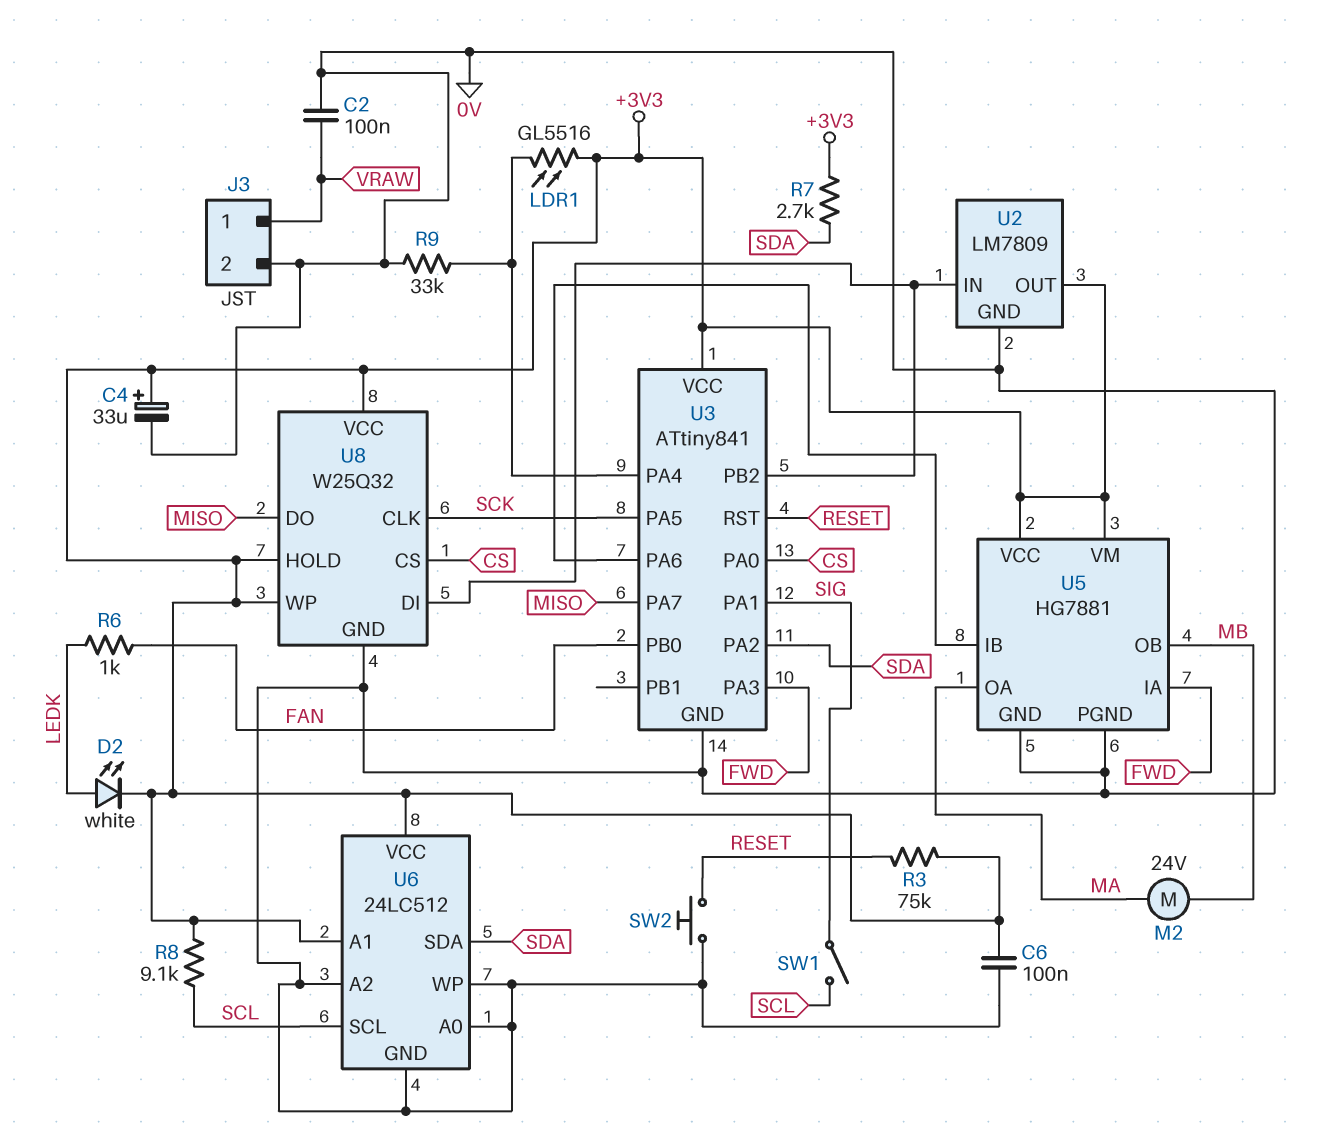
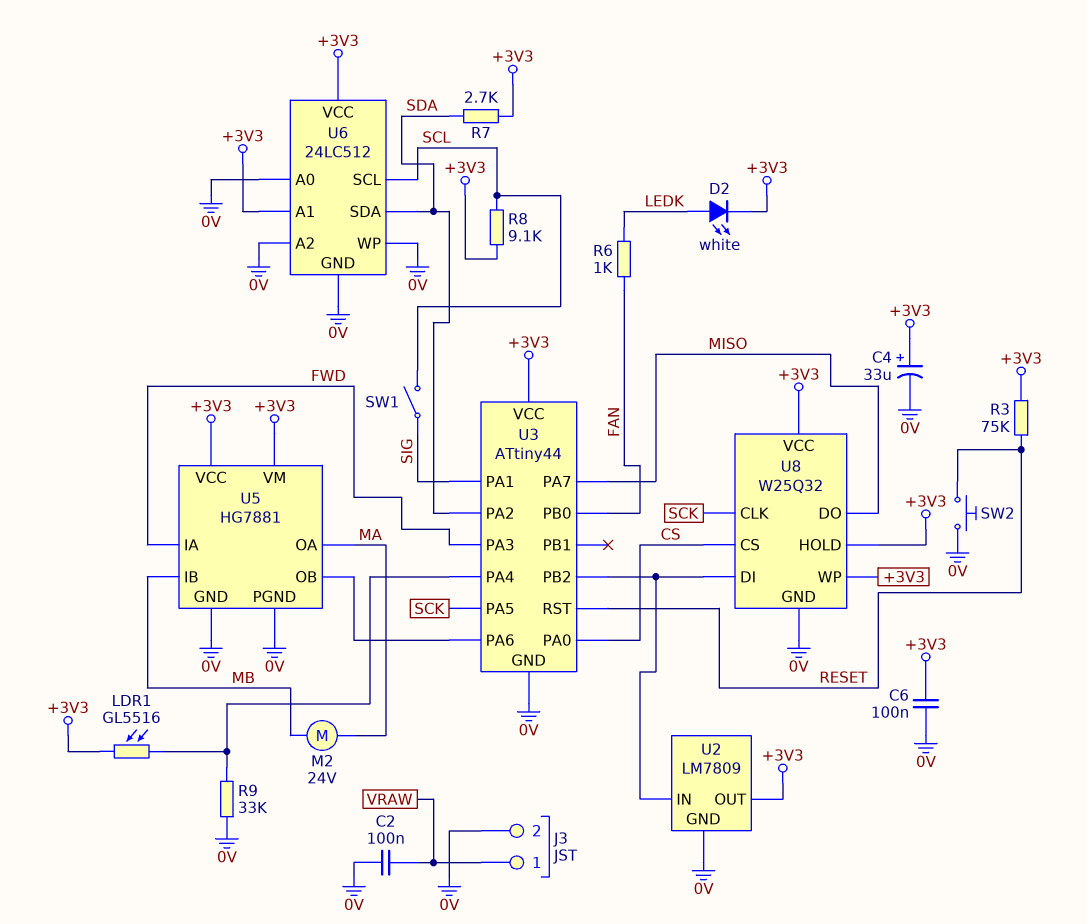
U3: ATtiny841 -> ATtiny44
U5 pin IB: U3/PA6 -> MB
U5 pin OB: MB -> U3/PA6

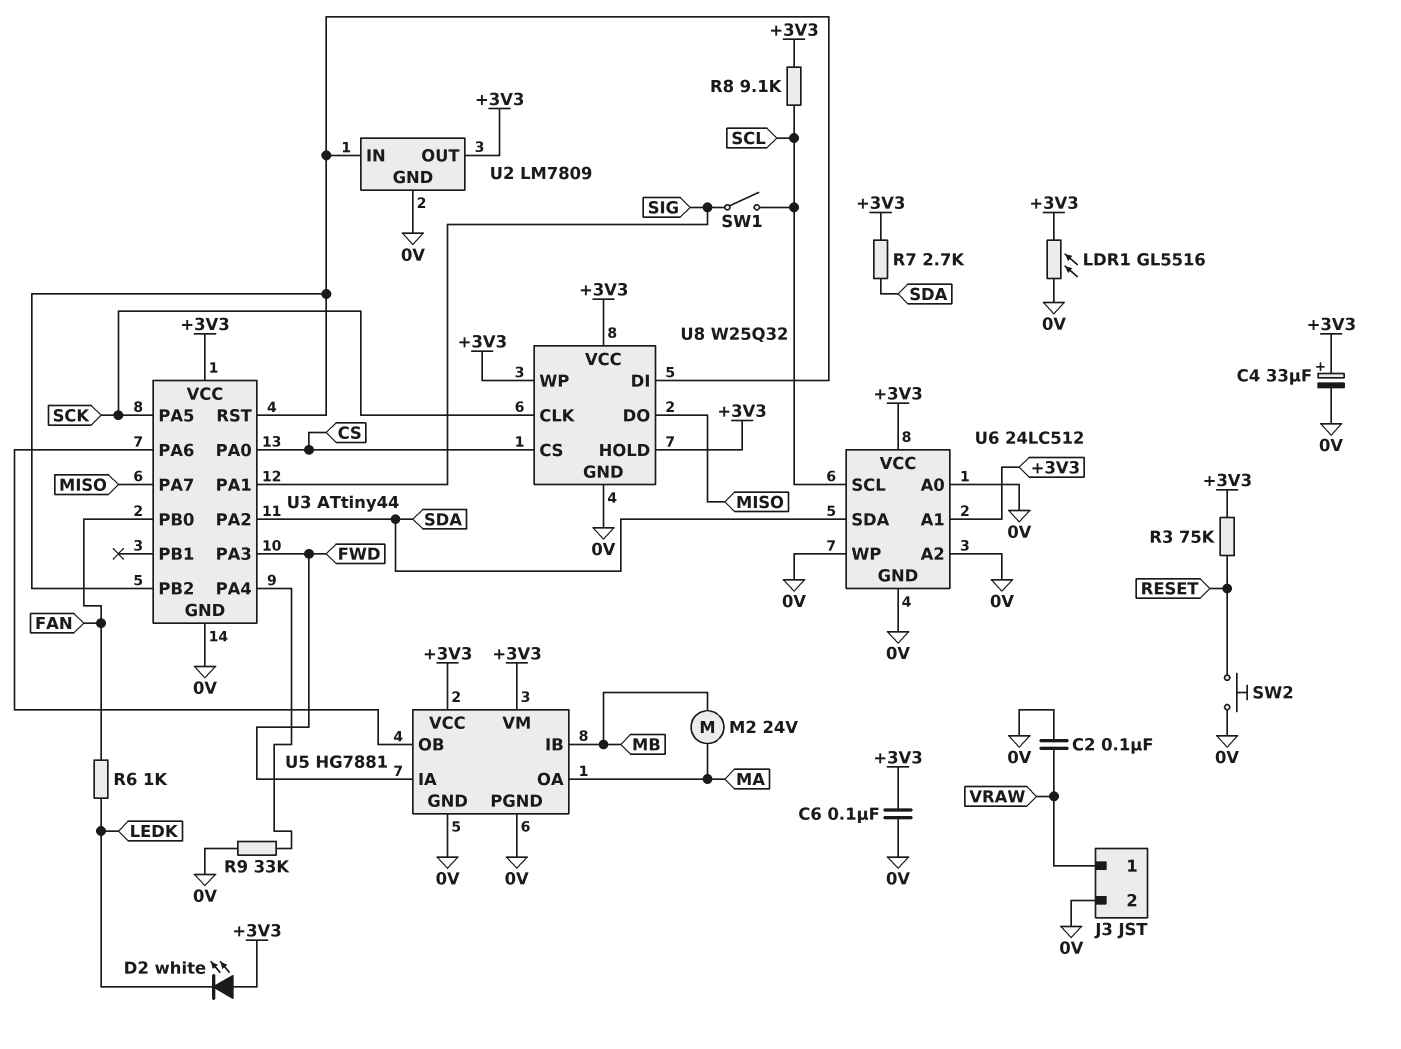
D2: LED white (A LEDK, K +3V3) -> LED white (A +3V3, K LEDK)
LDR1: GL5516 (+3V3, U3/PA4) -> GL5516 (+3V3, 0V)
U3 pin RST: RESET -> U2/IN

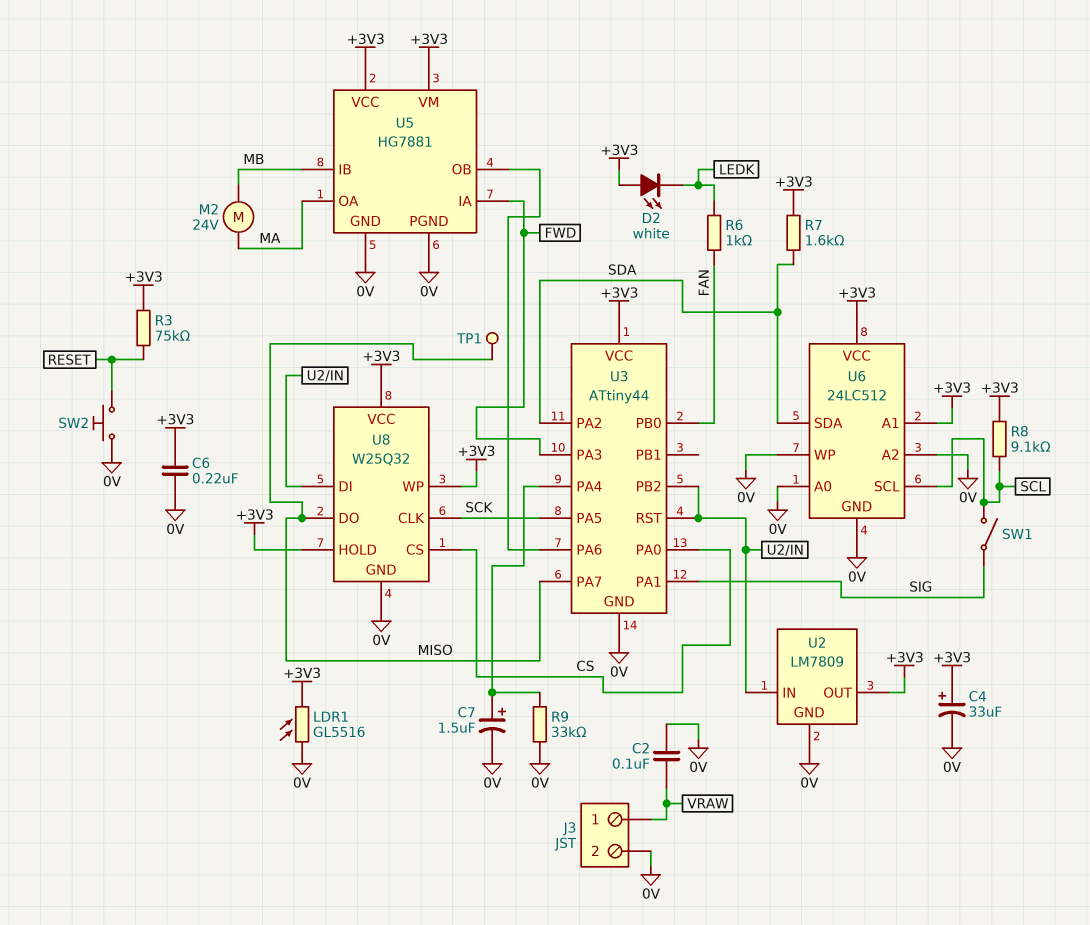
C6: 100nF (+3V3, 0V) -> 220nF (+3V3, 0V)
C7: none -> 1.5uF (plus U3/PA4, minus 0V)
R7: 2.7k (+3V3, SDA) -> 1.6k (+3V3, SDA)
TP1: none -> test point (MISO)

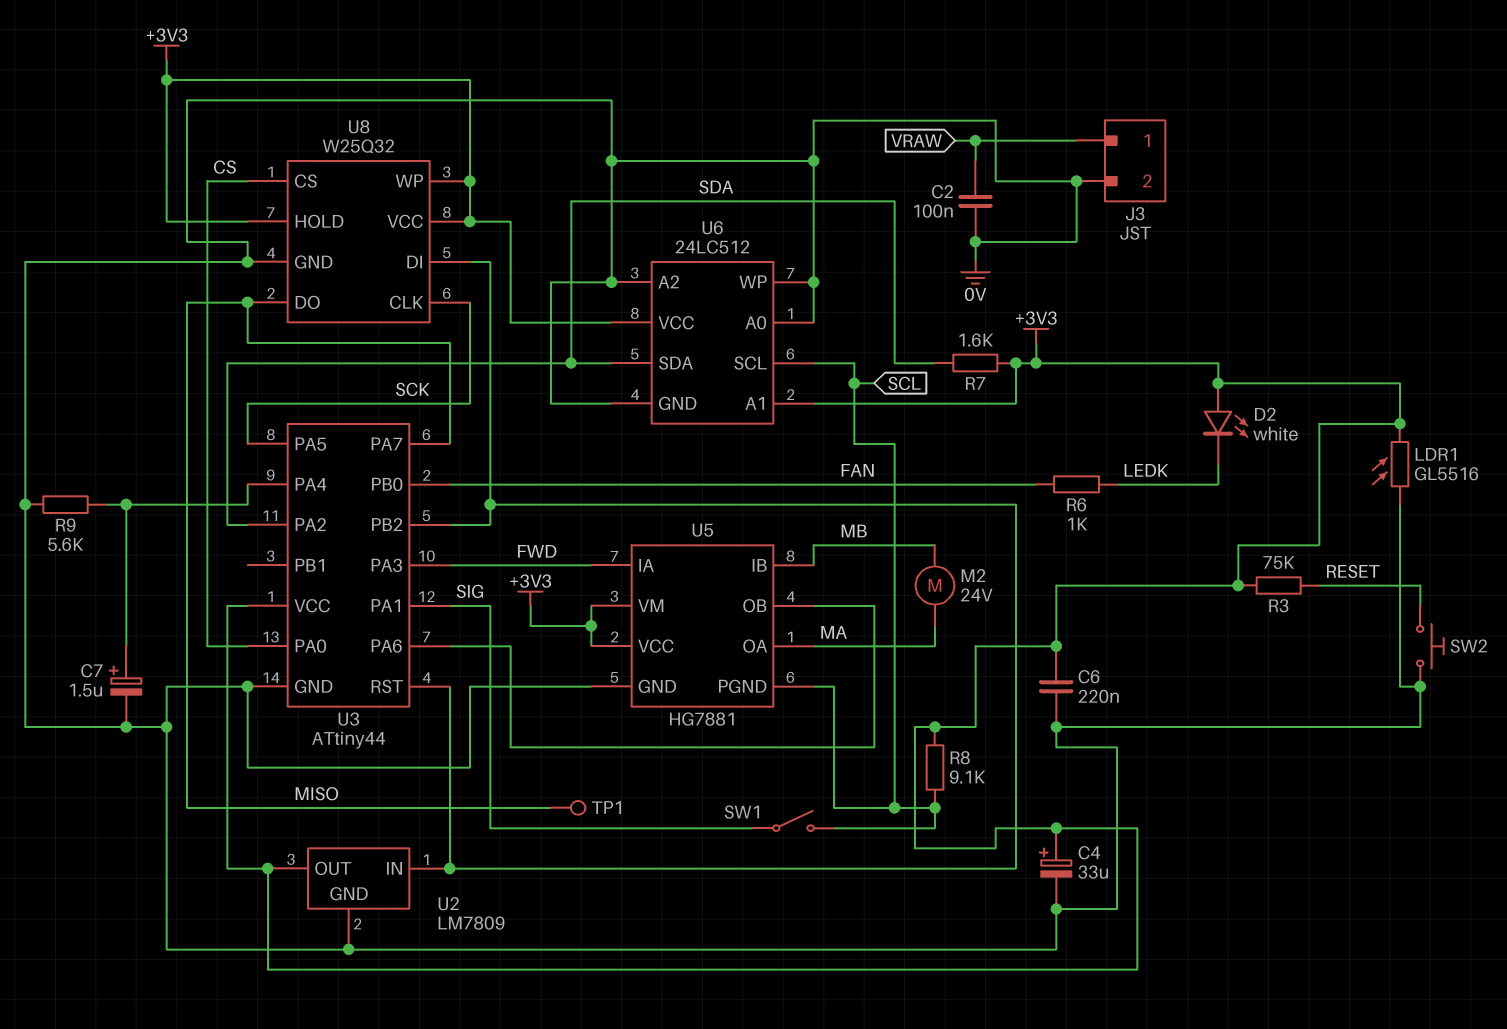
R9: 33k (0V, U3/PA4) -> 5.6k (0V, U3/PA4)
U5 pin PGND: 0V -> SCL

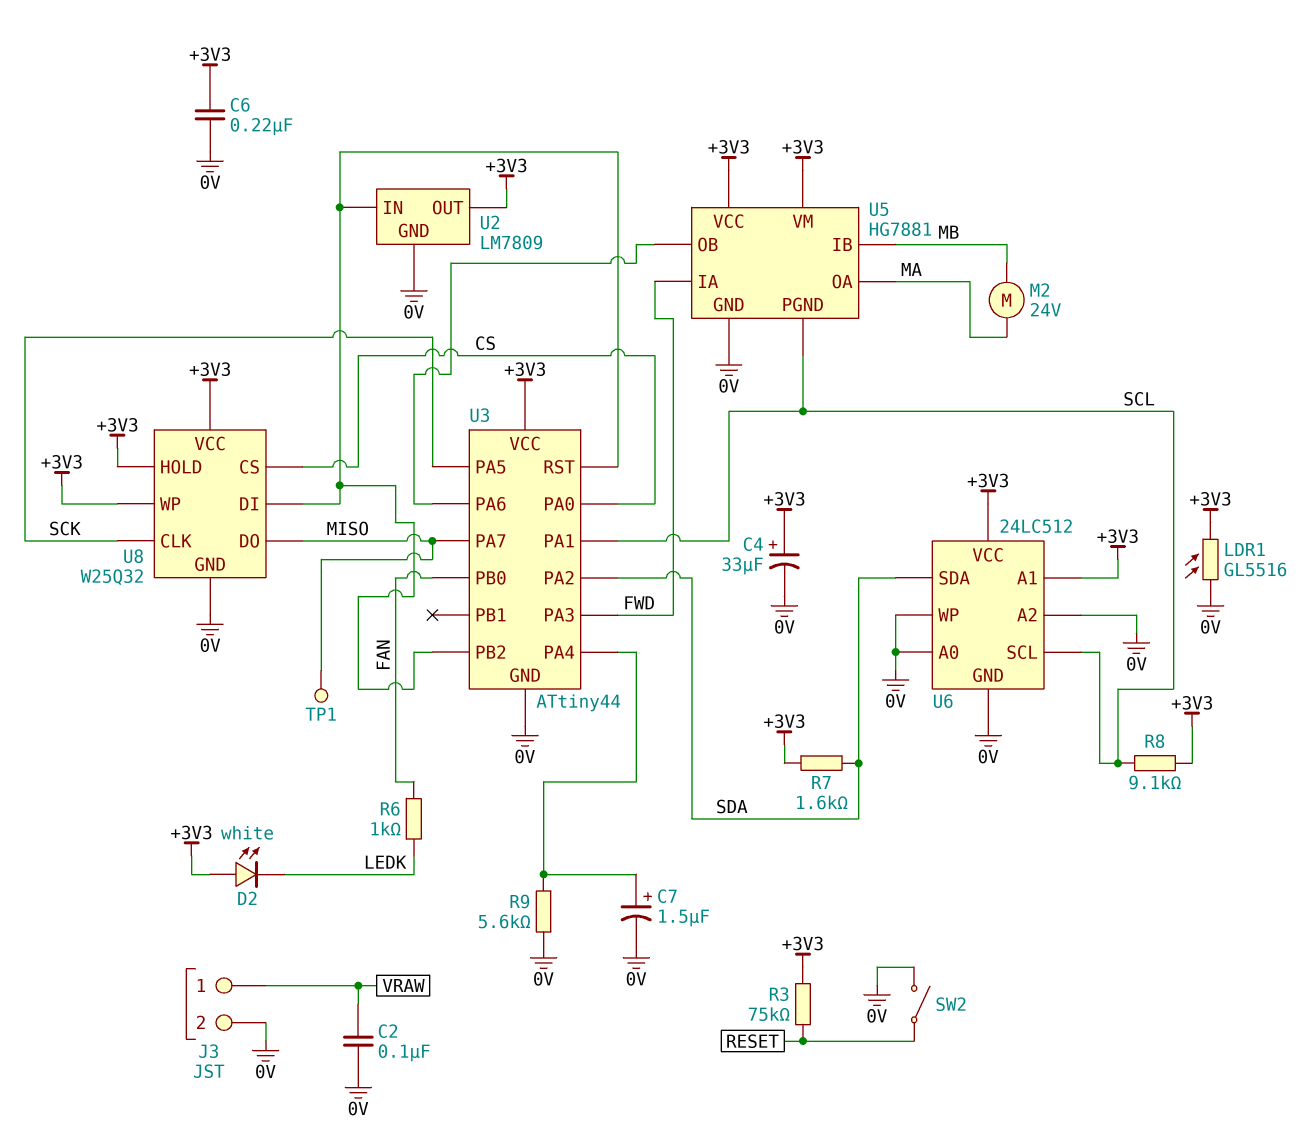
SW1: switch (SCL, SIG) -> none
SW2: button (0V, RESET) -> switch (0V, RESET)
U3 pin PA1: SIG -> SCL

